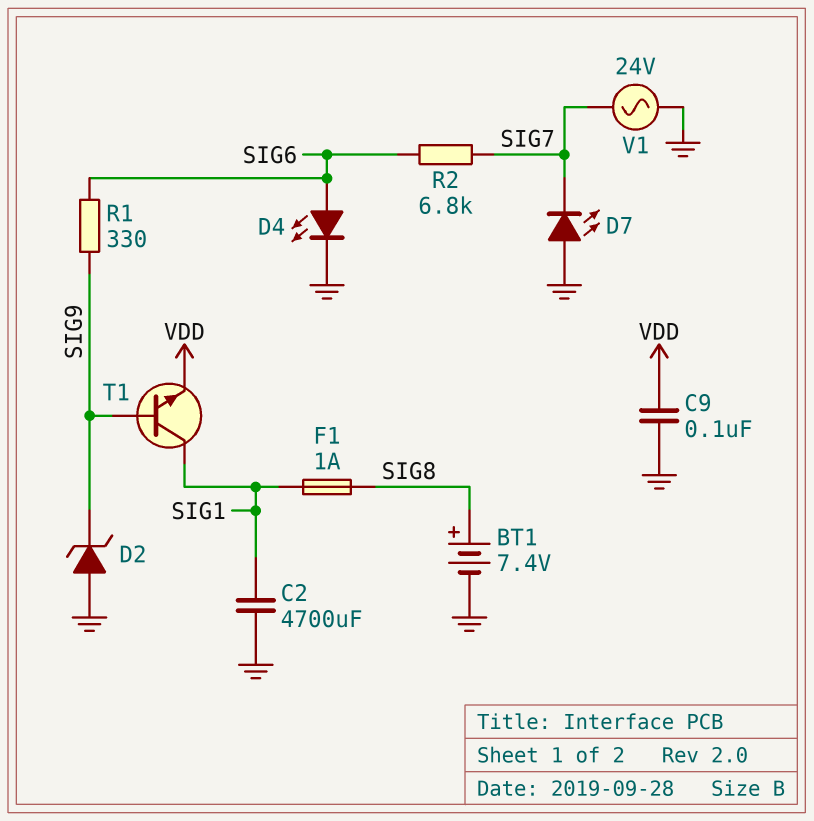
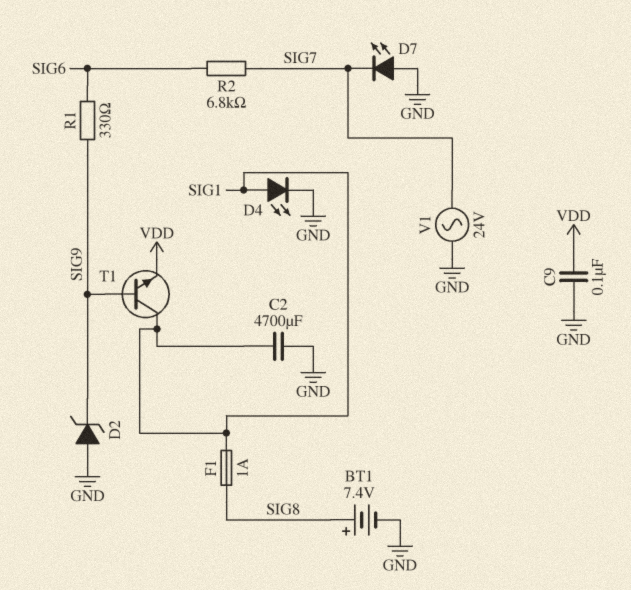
D4: LED (A SIG6, K GND) -> LED (A SIG1, K GND)

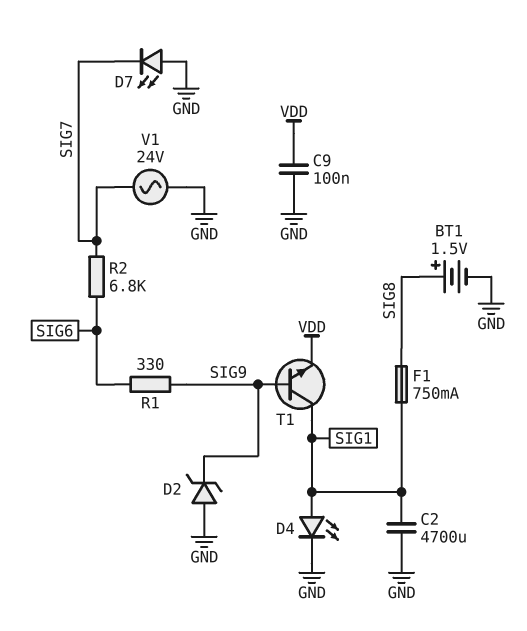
BT1: 7.4V (plus SIG8, minus GND) -> 1.5V (plus SIG8, minus GND)
F1: 1A (SIG1, SIG8) -> 750mA (SIG1, SIG8)

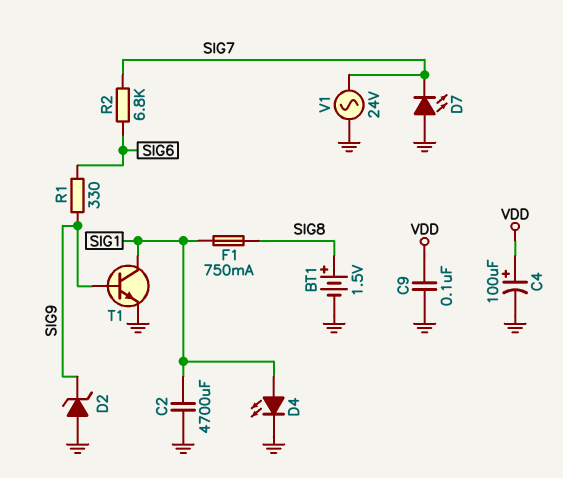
C4: none -> 100uF (plus VDD, minus GND)
T1: NPN (B SIG9, C SIG1, E VDD) -> NPN (B SIG9, C SIG1, E GND)

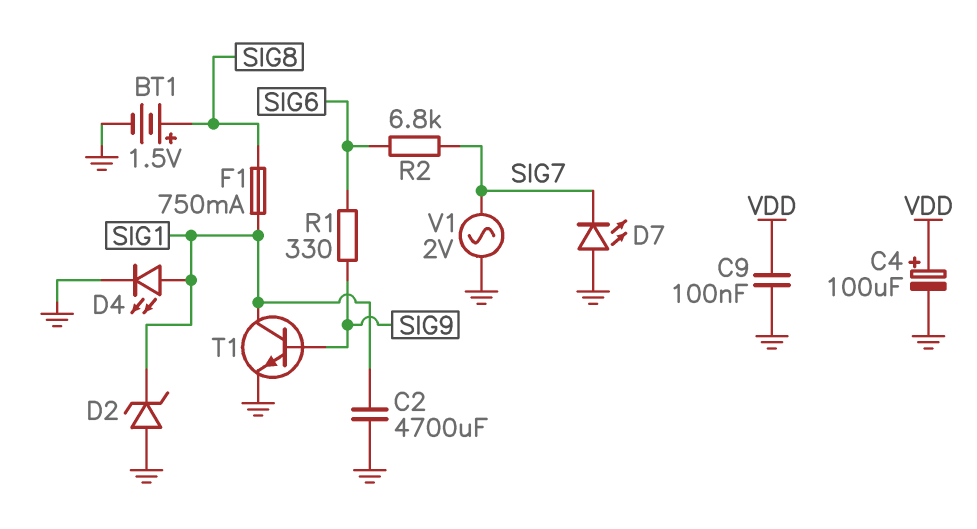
D2: zener (A GND, K SIG9) -> zener (A GND, K SIG1)
V1: AC 24V (GND, SIG7) -> AC 2V (GND, SIG7)

